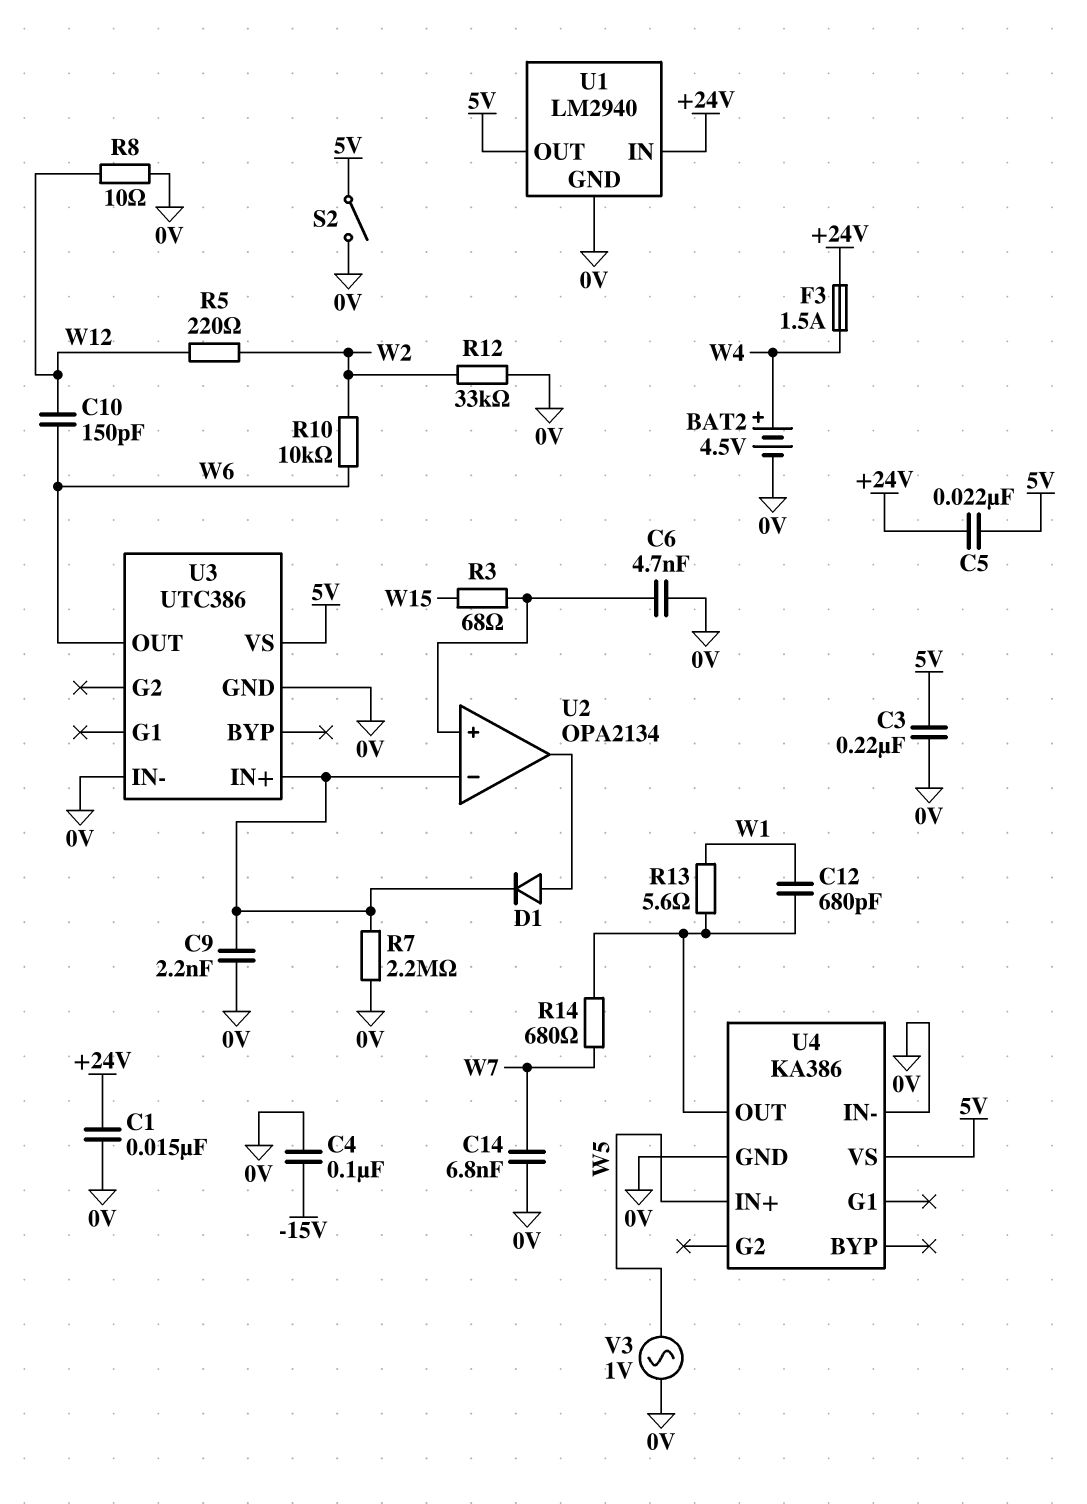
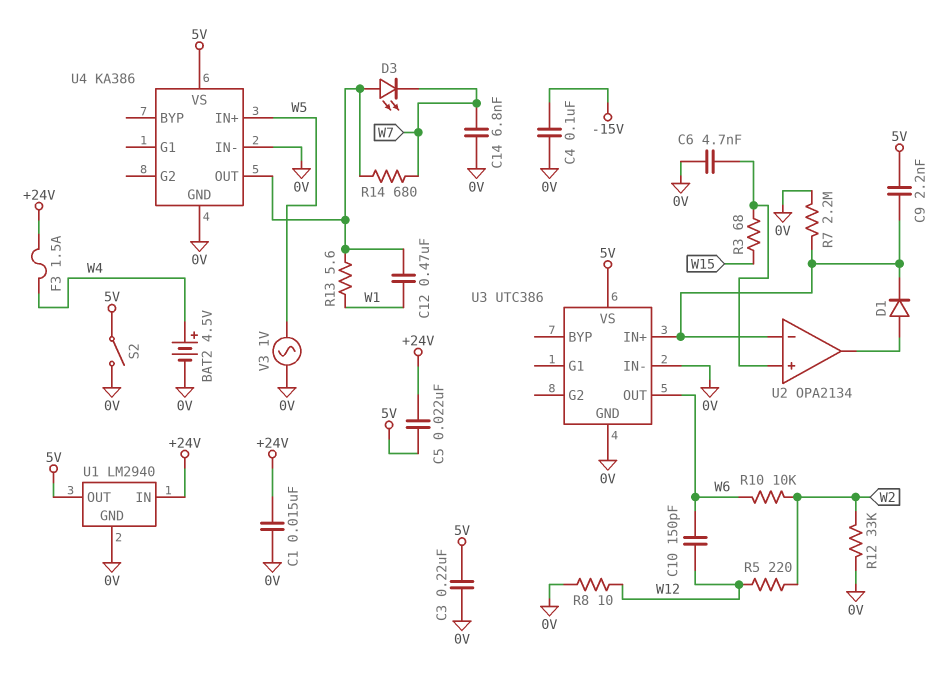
C9: 2.2nF (0V, U2/in-) -> 2.2nF (5V, U2/in-)
C12: 680pF (U4/OUT, W1) -> 470nF (U4/OUT, W1)
D3: none -> LED (A U4/OUT, K W7)

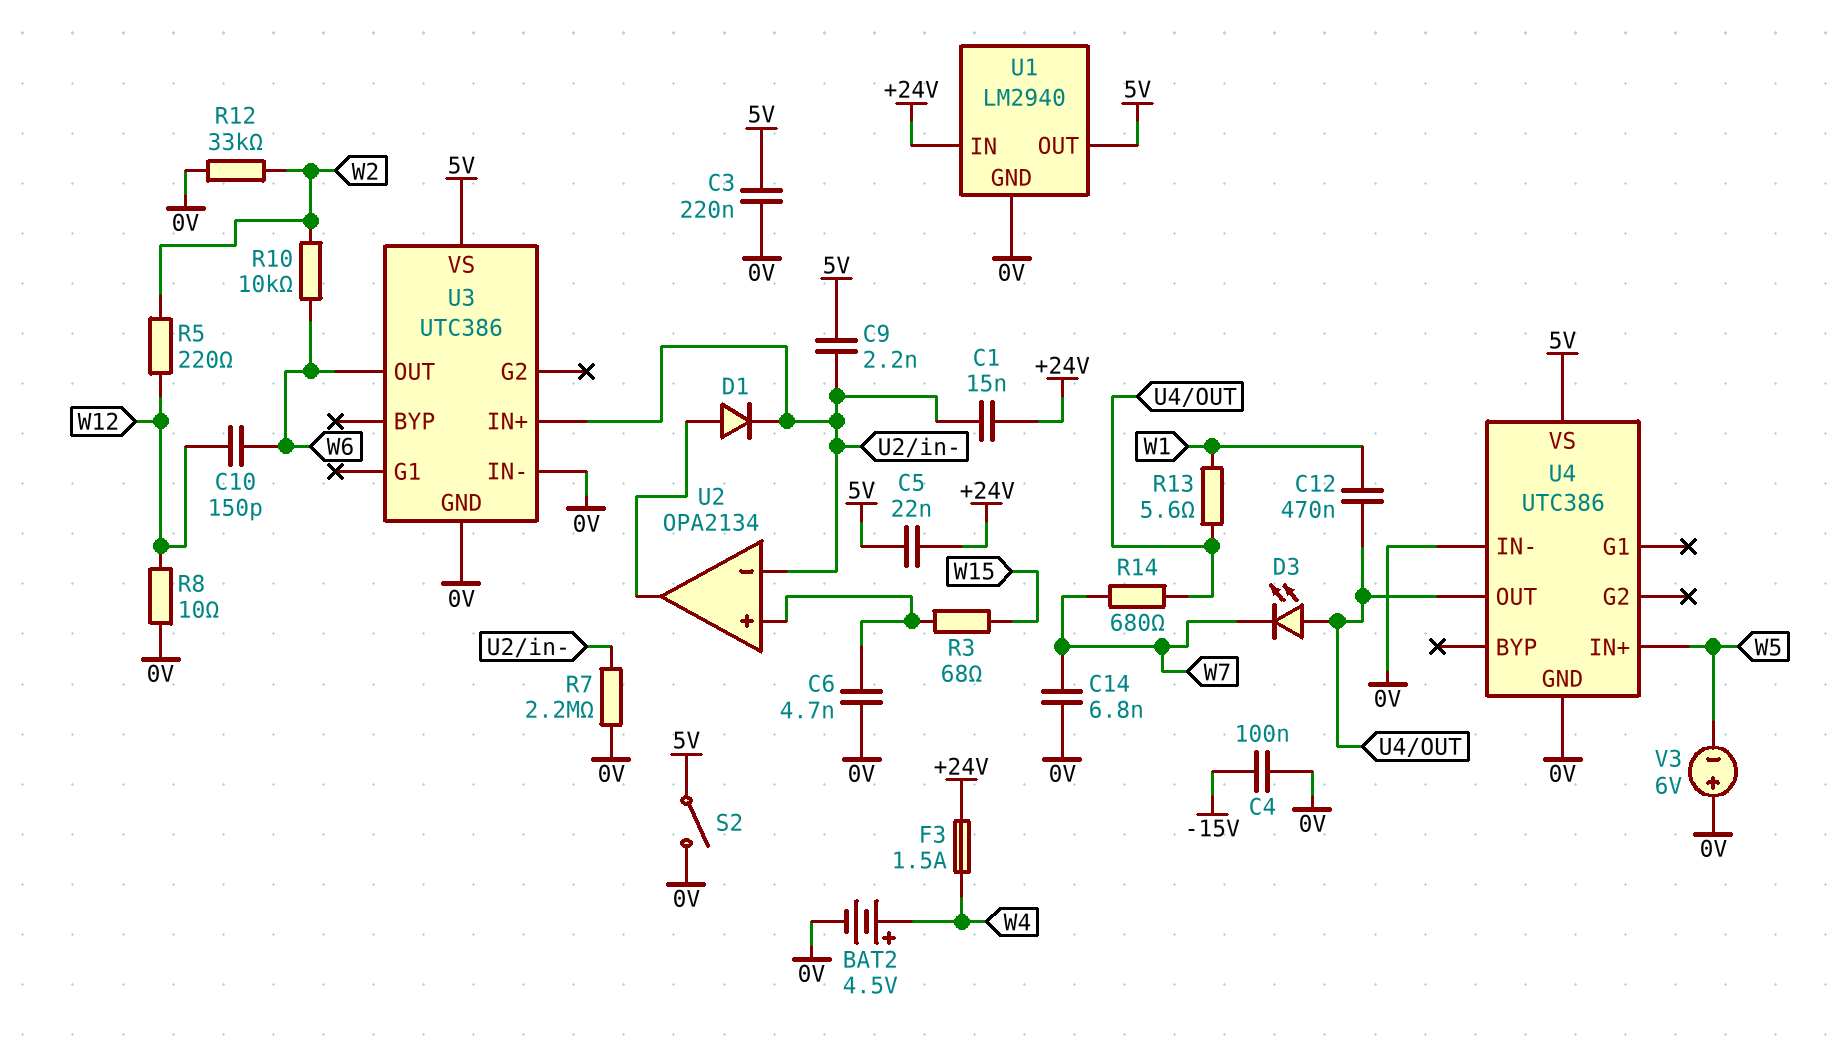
C1: 15nF (+24V, 0V) -> 15nF (+24V, U2/in-)
U4: KA386 -> UTC386
V3: AC 1V (0V, W5) -> 6V (plus 0V, minus W5)

